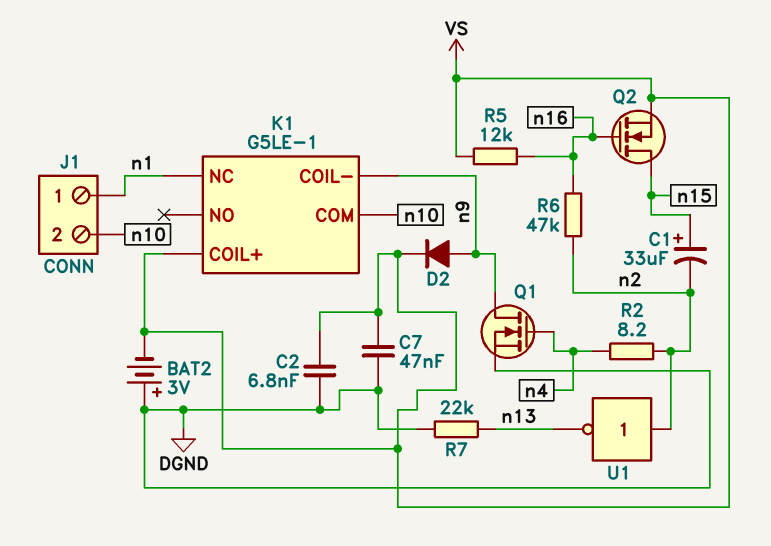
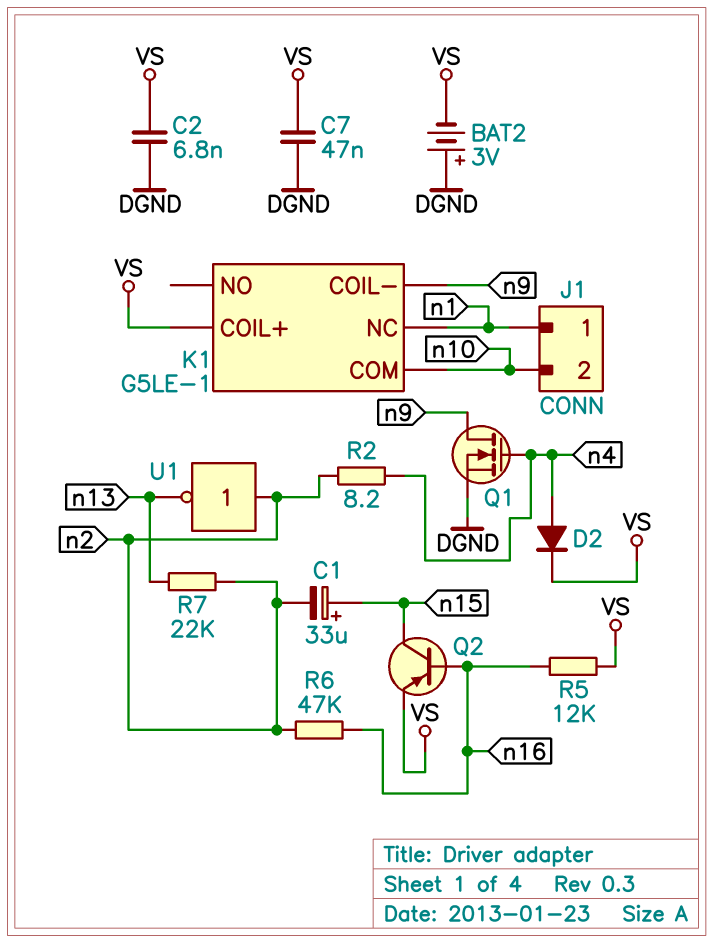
D2: diode (A n9, K VS) -> diode (A n4, K VS)
Q2: NMOS (G n16, D n15, S VS) -> PNP (B n16, C n15, E VS)
R7: 22k (DGND, n13) -> 22k (n2, n13)

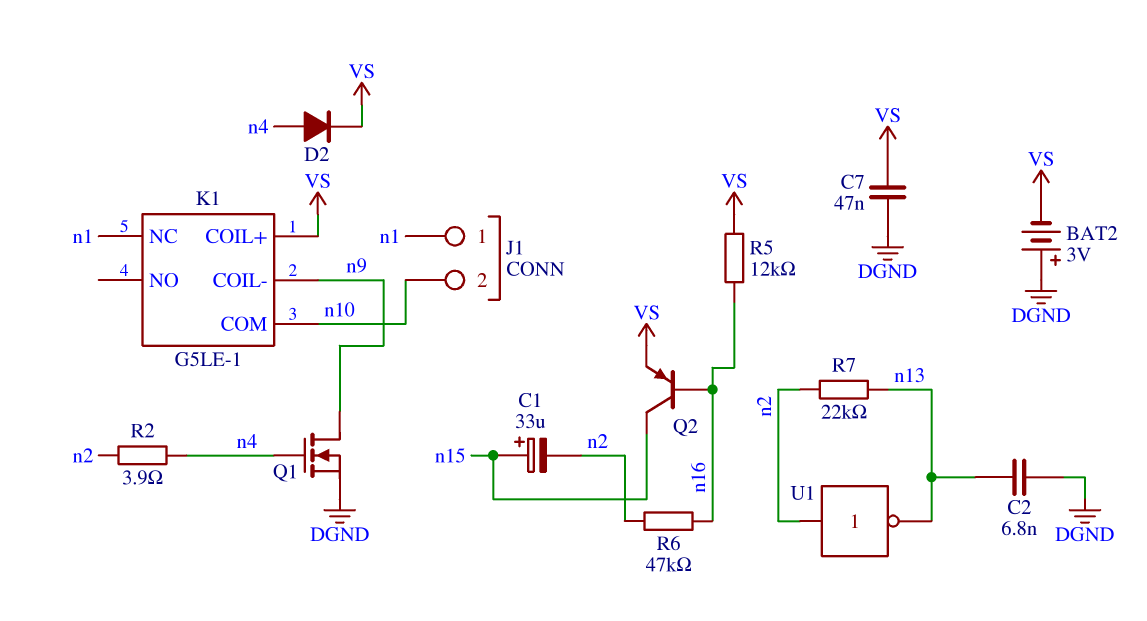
C2: 6.8nF (DGND, VS) -> 6.8nF (DGND, n13)
R2: 8.2 (n2, n4) -> 3.9 (n2, n4)

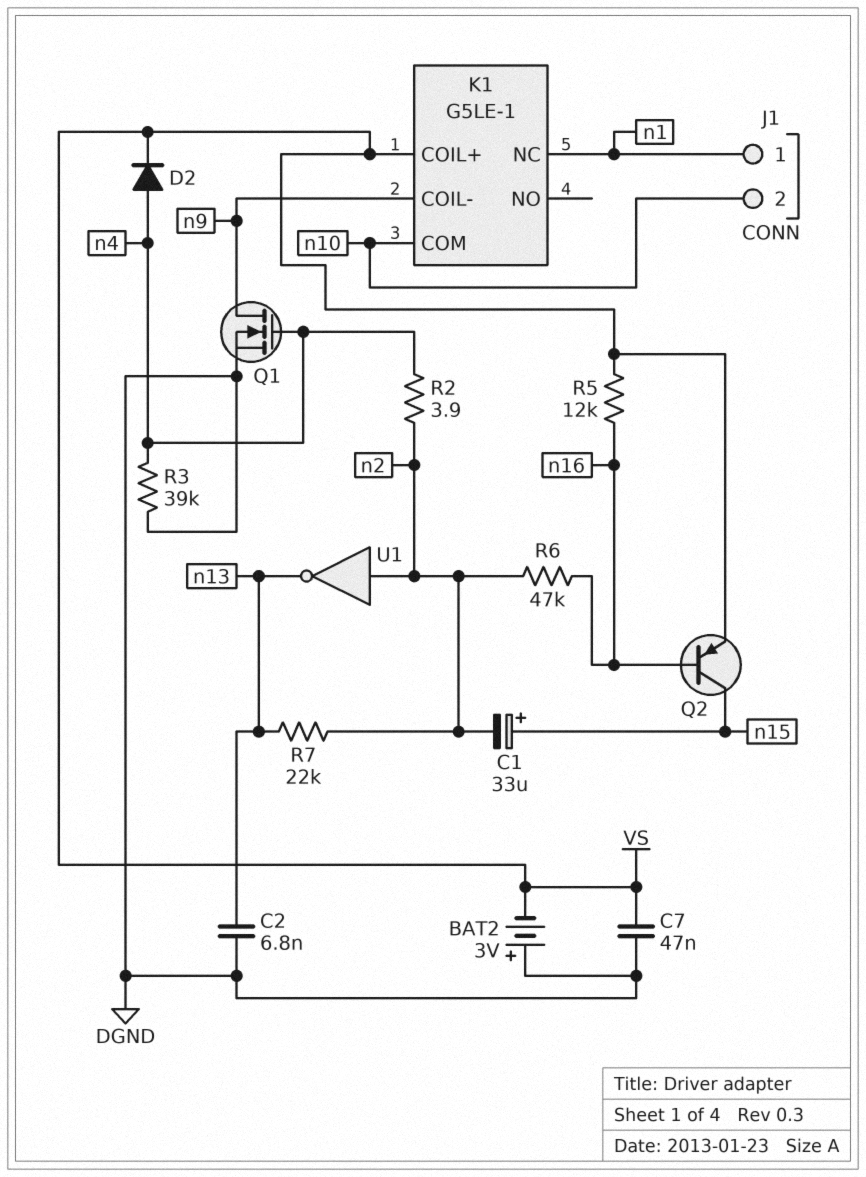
R3: none -> 39k (DGND, n4)

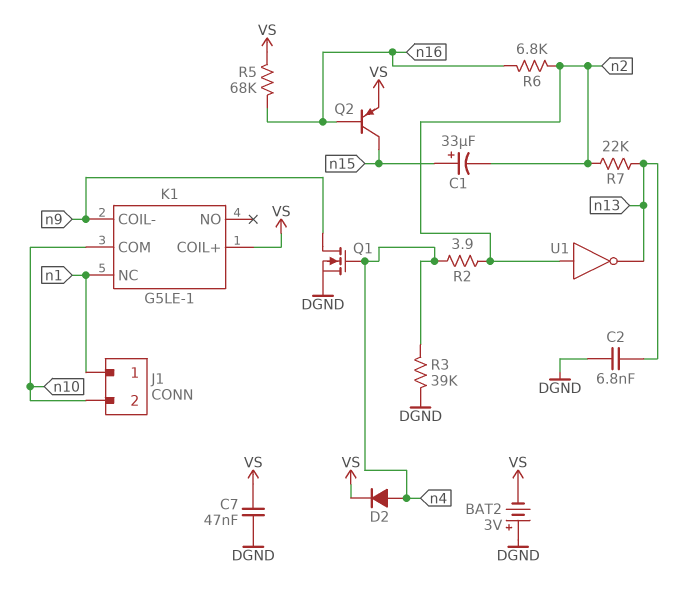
R5: 12k (VS, n16) -> 68k (VS, n16)
R6: 47k (n2, n16) -> 6.8k (n2, n16)

